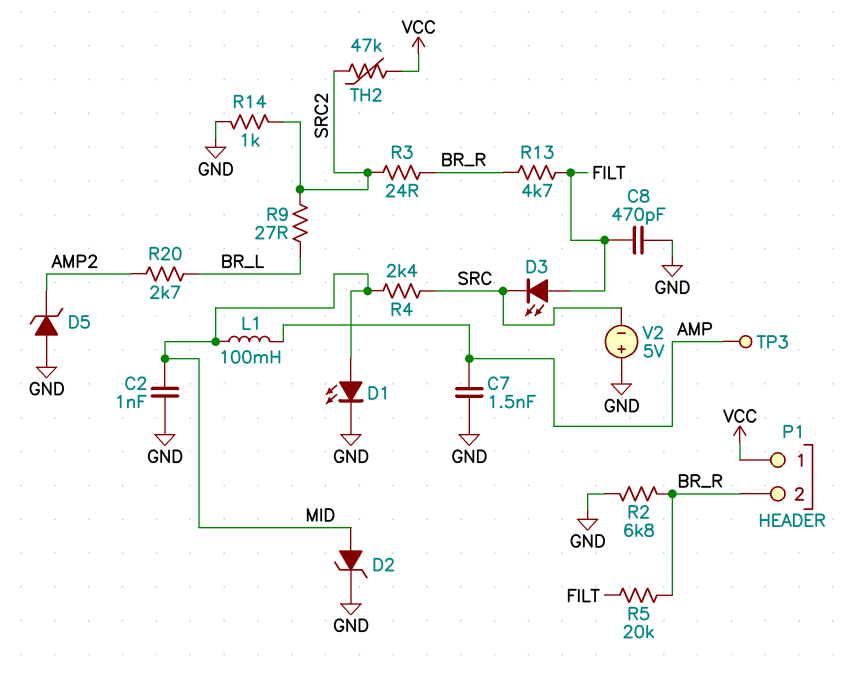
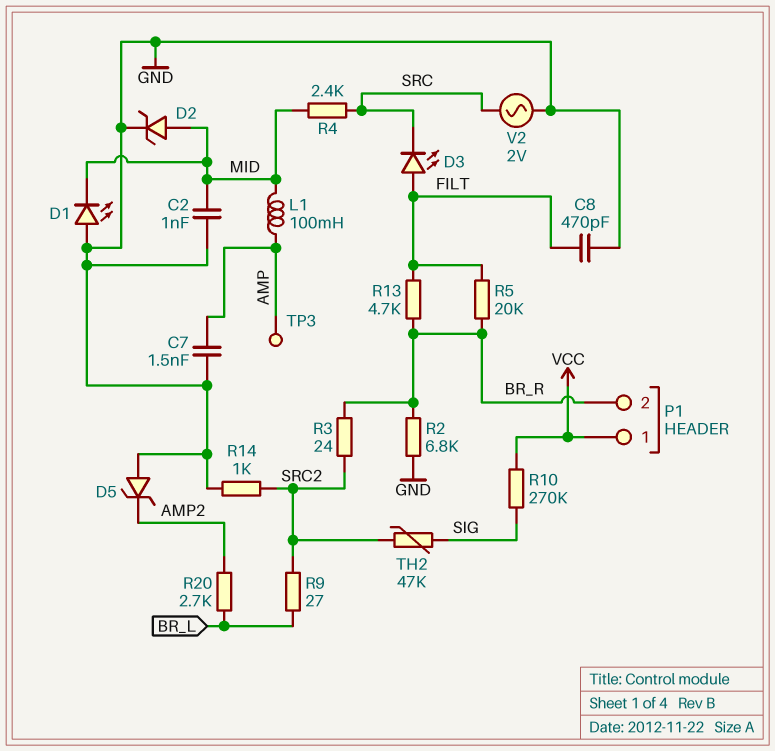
D1: LED (A MID, K GND) -> LED (A GND, K MID)
R10: none -> 270k (SIG, VCC)
TH2: 47k (SRC2, VCC) -> 47k (SIG, SRC2)
V2: 5V (plus GND, minus SRC) -> AC 2V (GND, SRC)

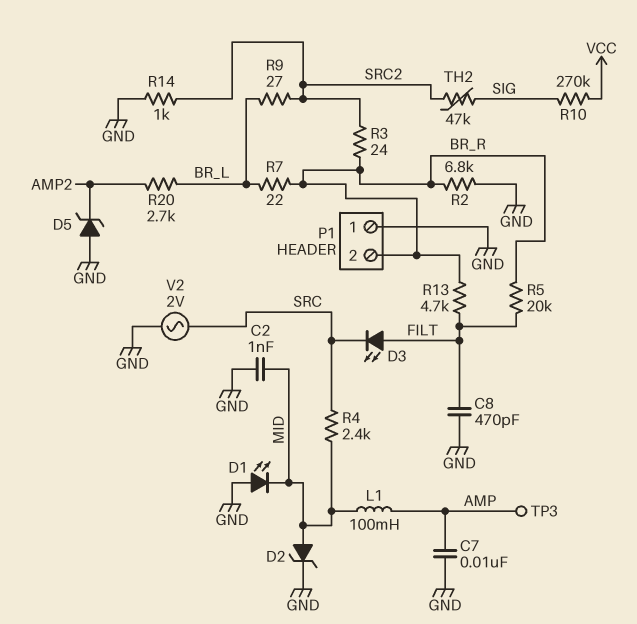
C7: 1.5nF (AMP, GND) -> 10nF (AMP, GND)
P1 pin 1: VCC -> GND
R7: none -> 22 (BR_L, BR_R)

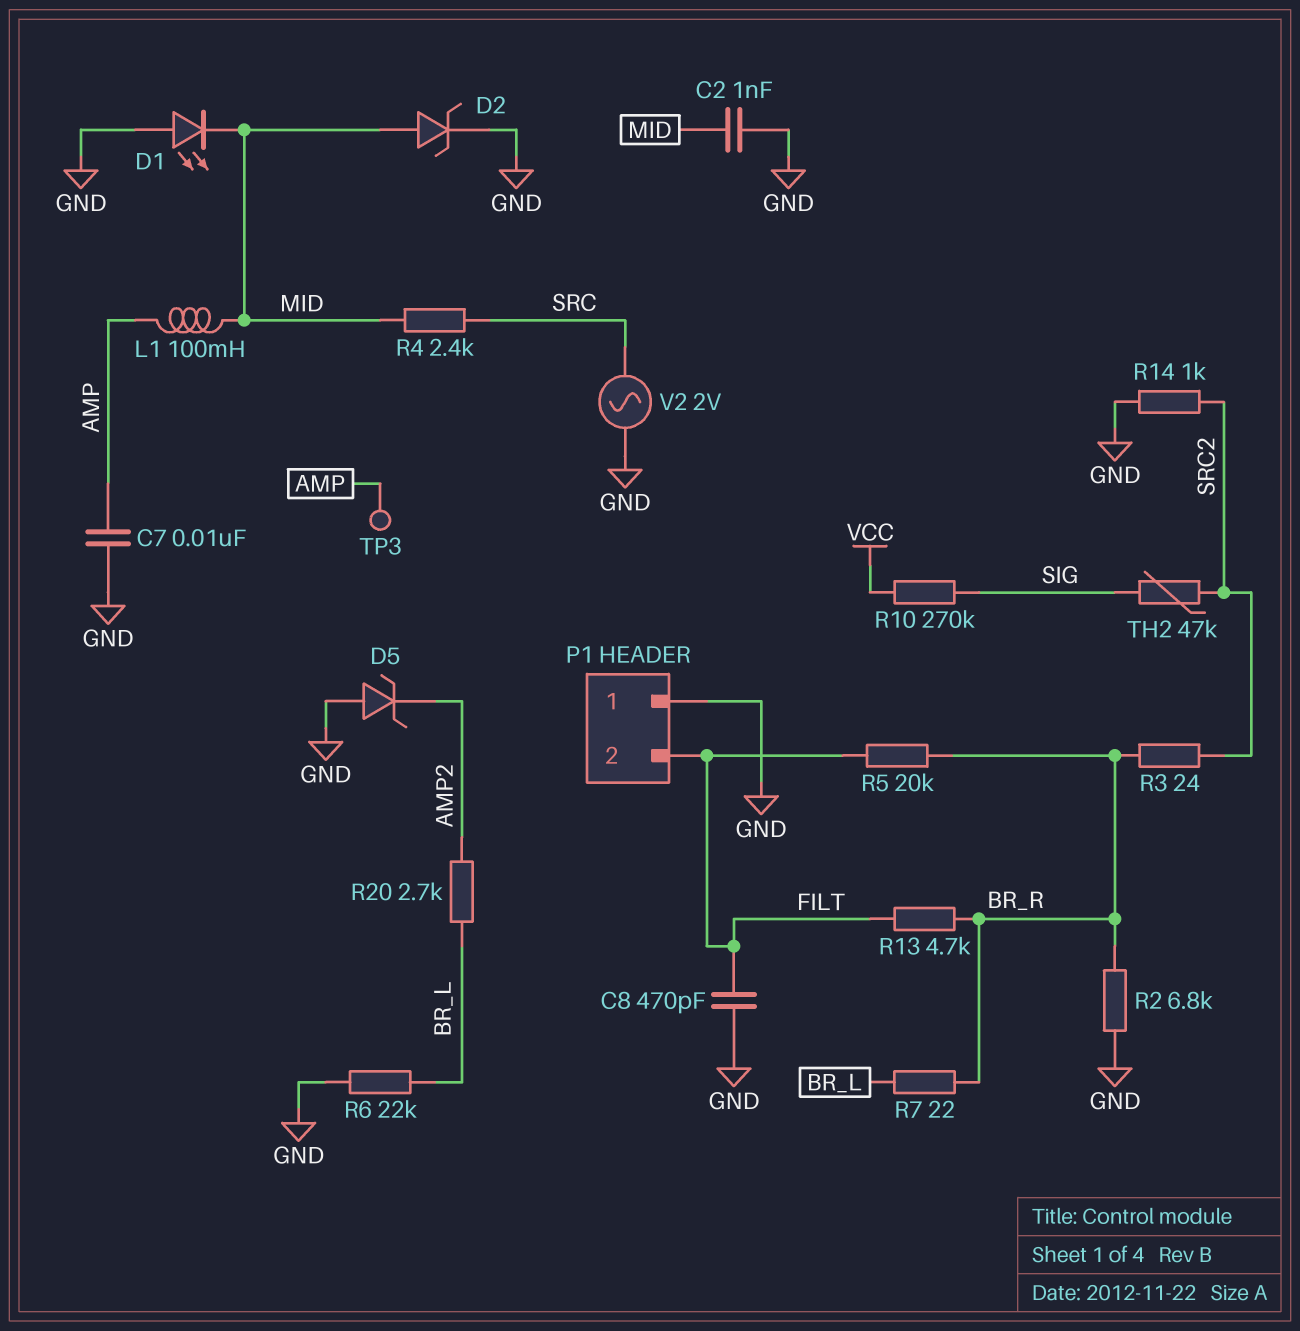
D3: LED (A FILT, K SRC) -> none
P1 pin 2: BR_R -> FILT
R6: none -> 22k (BR_L, GND)
R9: 27 (BR_L, SRC2) -> none

